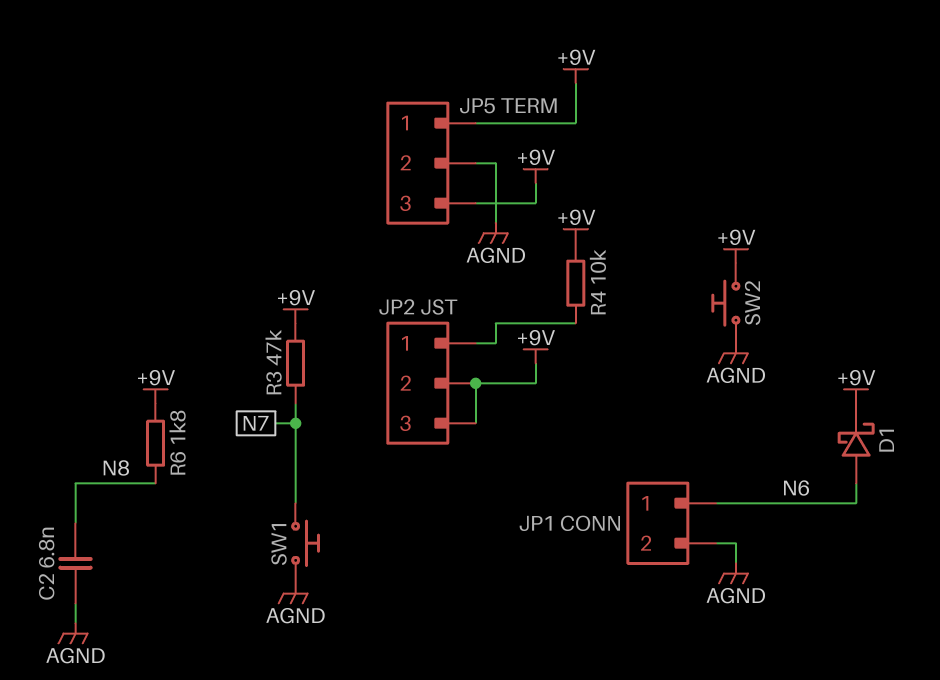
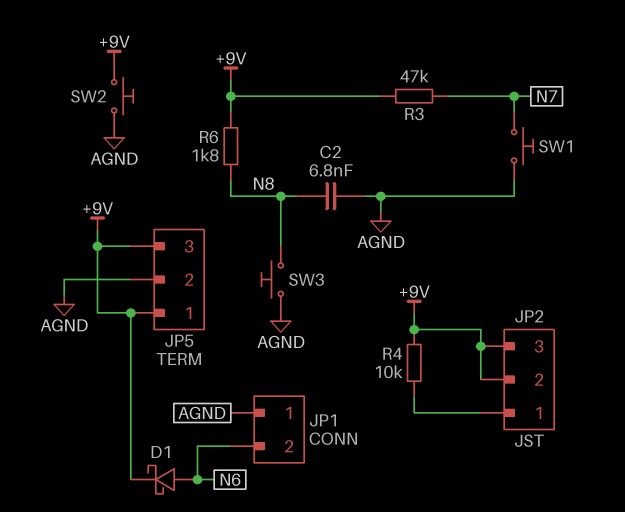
JP1 pin 1: N6 -> AGND
JP1 pin 2: AGND -> N6
SW3: none -> button (AGND, N8)

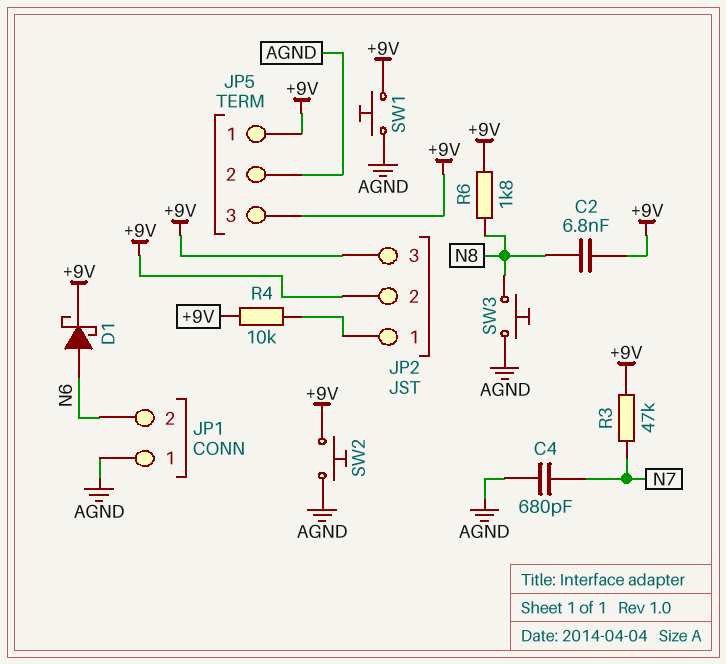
C2: 6.8nF (AGND, N8) -> 6.8nF (+9V, N8)
C4: none -> 680pF (AGND, N7)
SW1: button (AGND, N7) -> button (+9V, AGND)

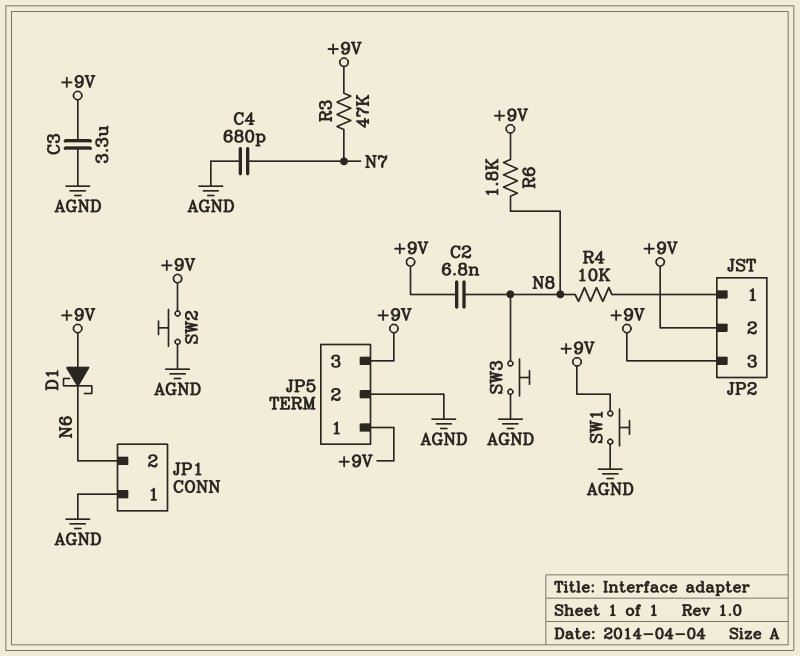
C3: none -> 3.3uF (+9V, AGND)
D1: schottky (A N6, K +9V) -> schottky (A +9V, K N6)
R4: 10k (+9V, JP2/1) -> 10k (JP2/1, N8)

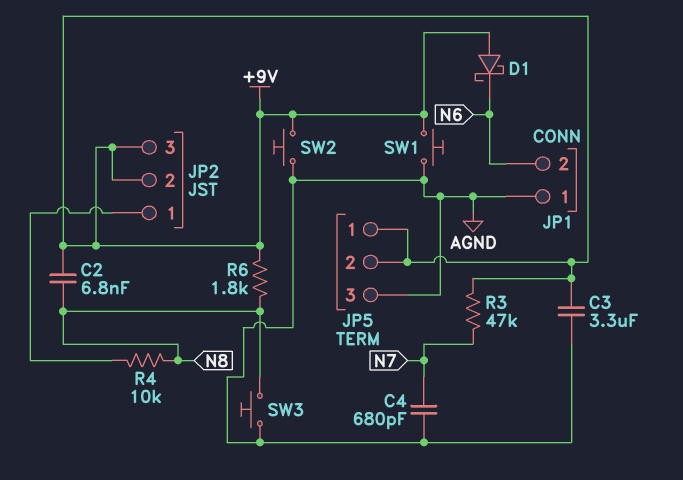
JP5 pin 2: AGND -> +9V
JP5 pin 3: +9V -> AGND

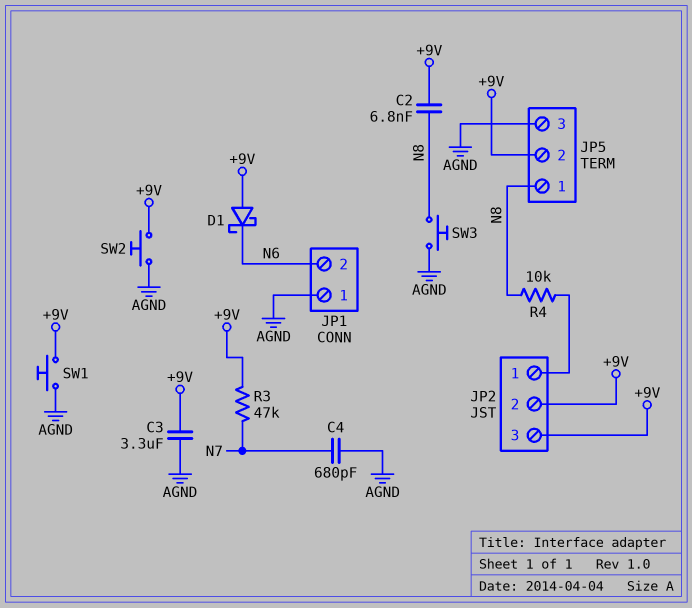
JP5 pin 1: +9V -> N8
R6: 1.8k (+9V, N8) -> none

